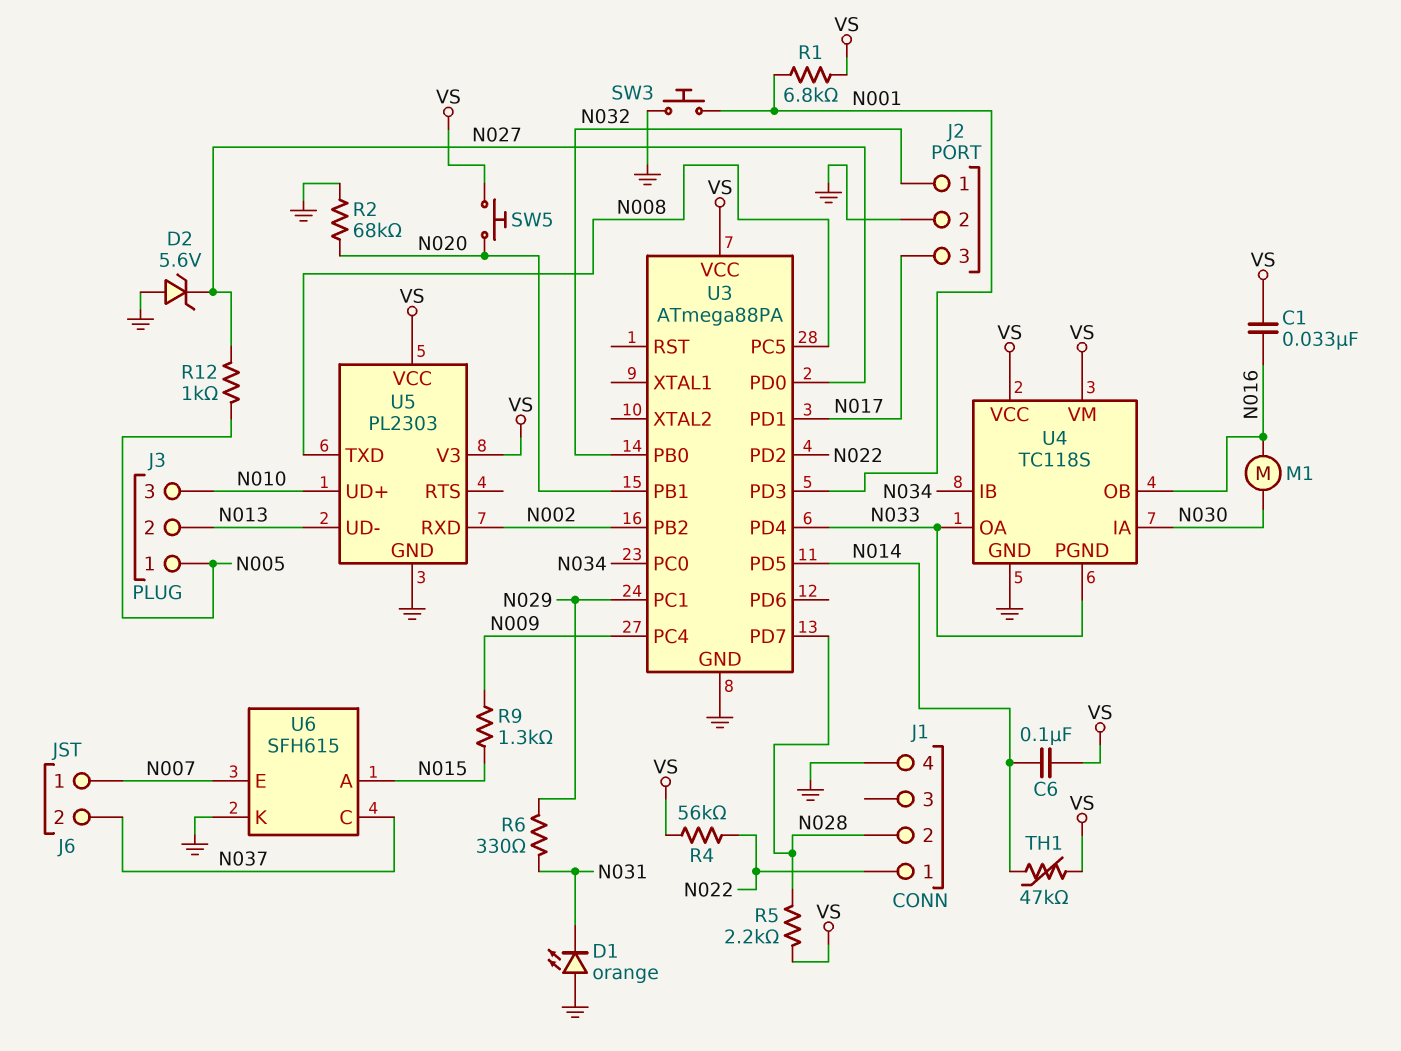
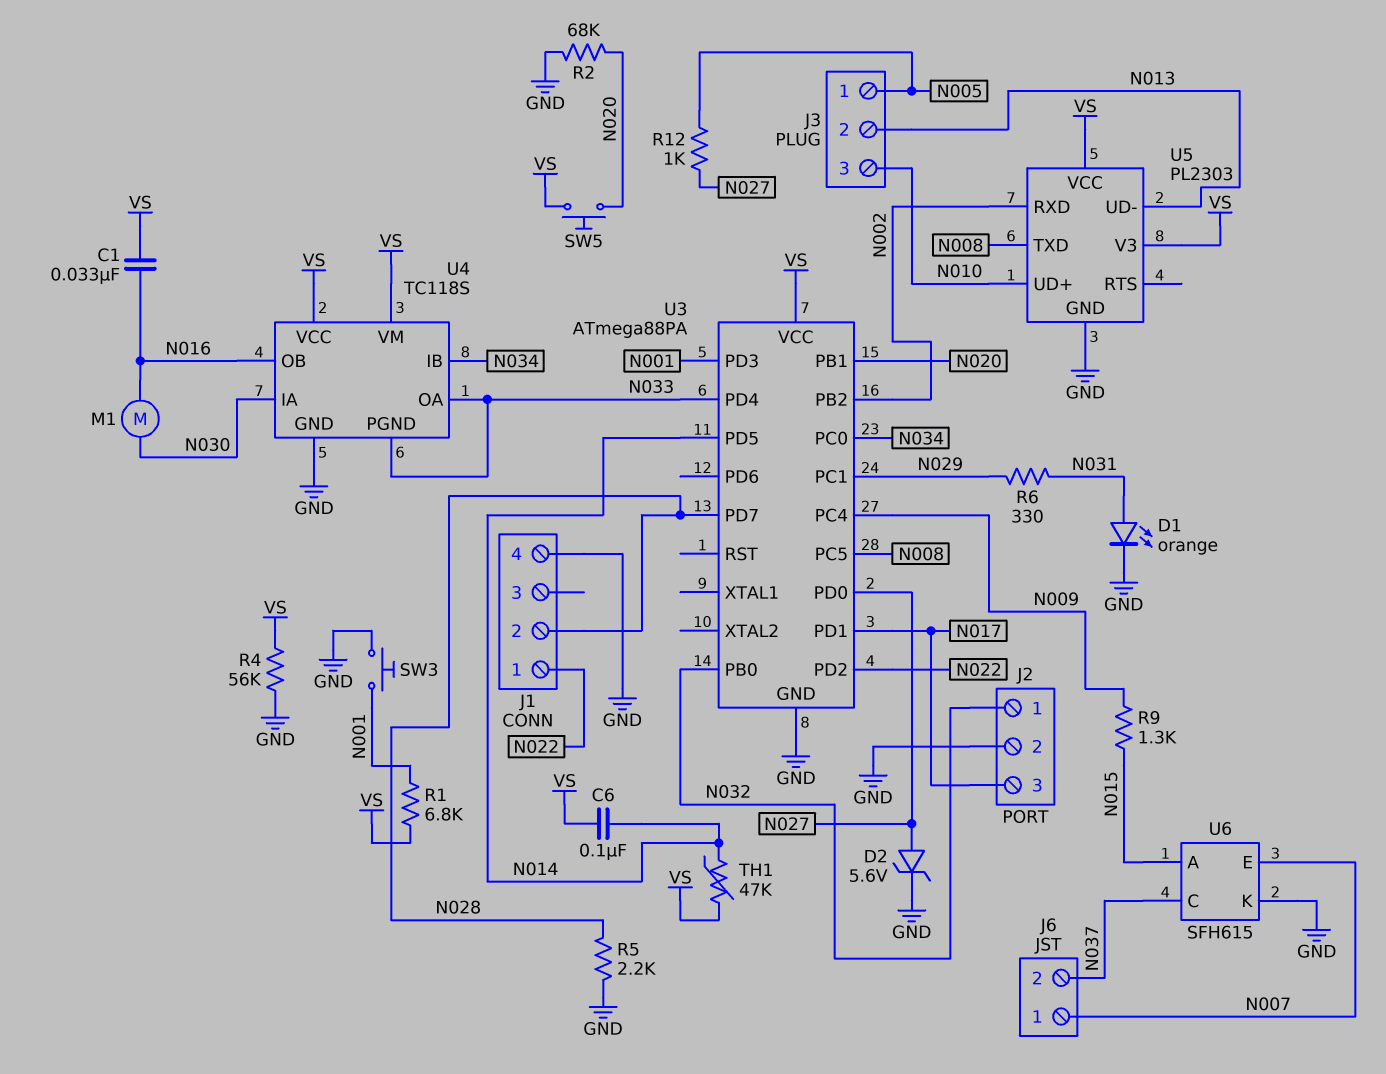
D1: LED orange (A GND, K N031) -> LED orange (A N031, K GND)
D2: zener 5.6V (A GND, K N027) -> zener 5.6V (A N027, K GND)
R4: 56k (N022, VS) -> 56k (GND, VS)
R5: 2.2k (N028, VS) -> 2.2k (GND, N028)

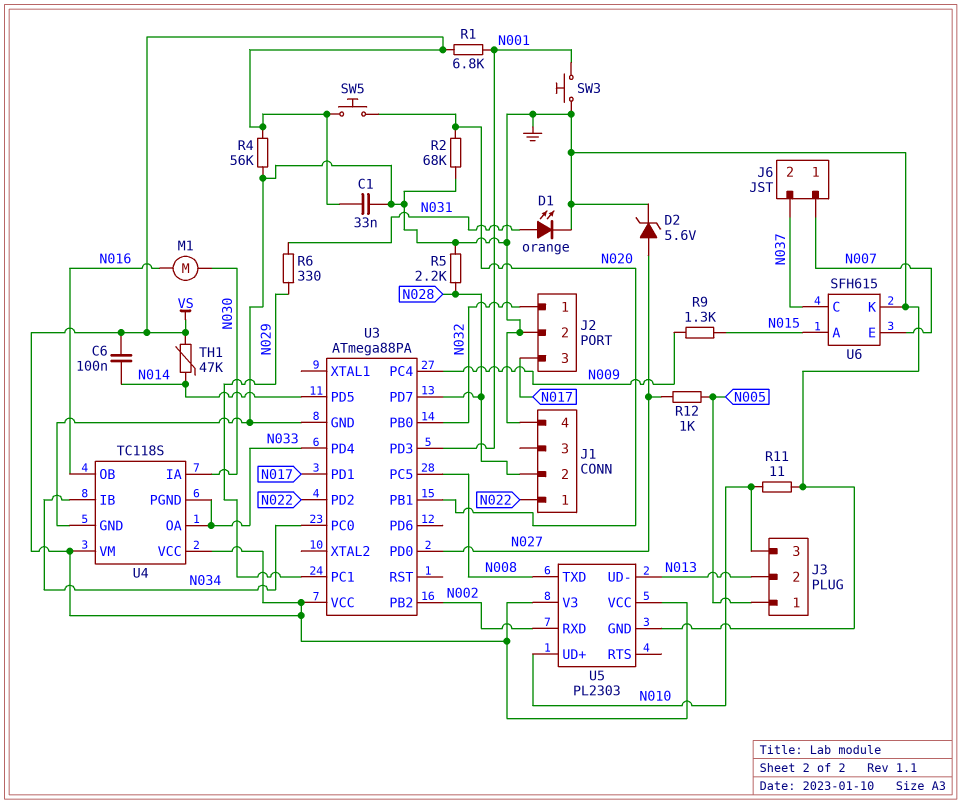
C1: 33nF (N016, VS) -> 33nF (GND, VS)
R11: none -> 11 (GND, N010)

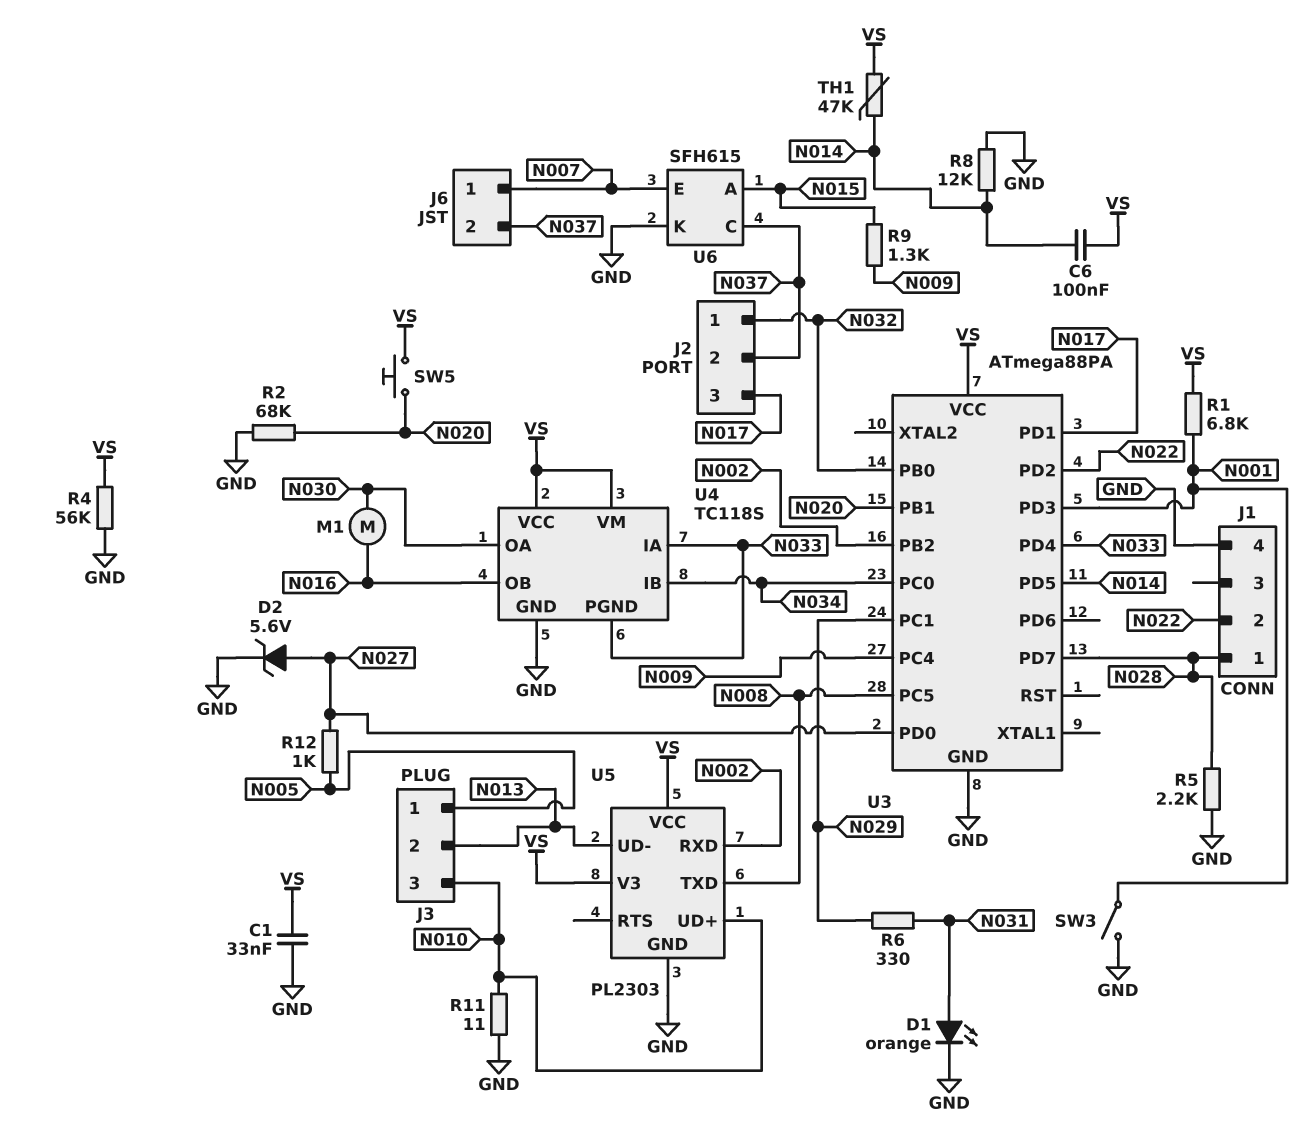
J1 pin 1: N022 -> N028
J1 pin 2: N028 -> N022
J2 pin 2: GND -> N037
R8: none -> 12k (GND, N014)
SW3: button (GND, N001) -> switch (GND, N001)
U4 pin IA: N030 -> N033
U4 pin OA: N033 -> N030

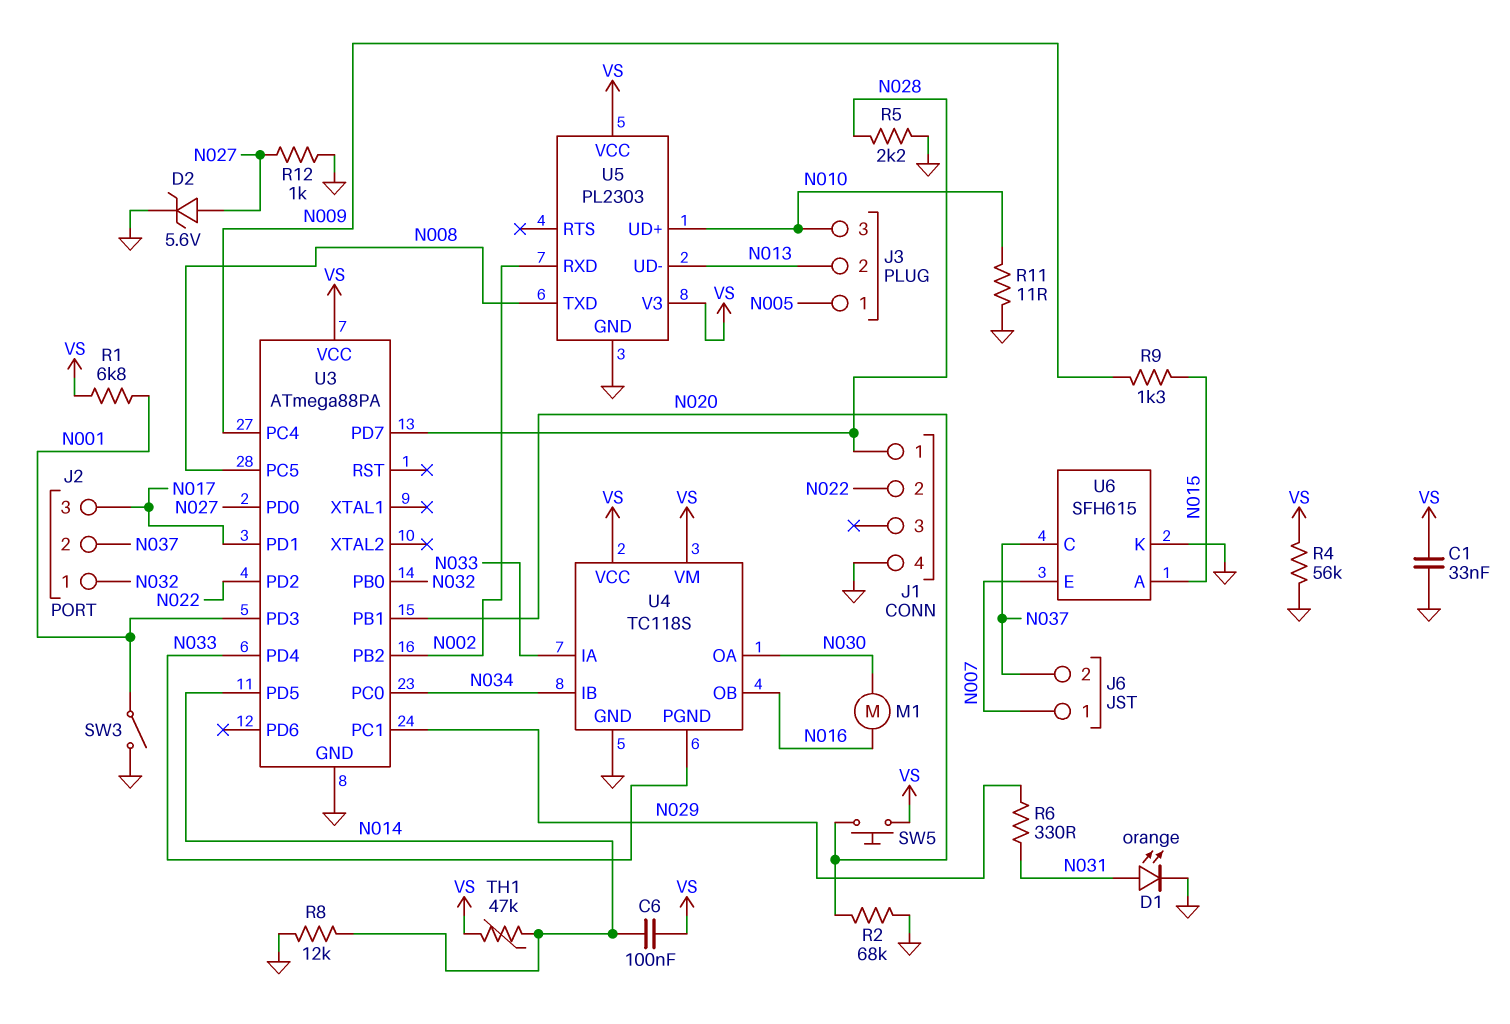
R12: 1k (N005, N027) -> 1k (GND, N027)

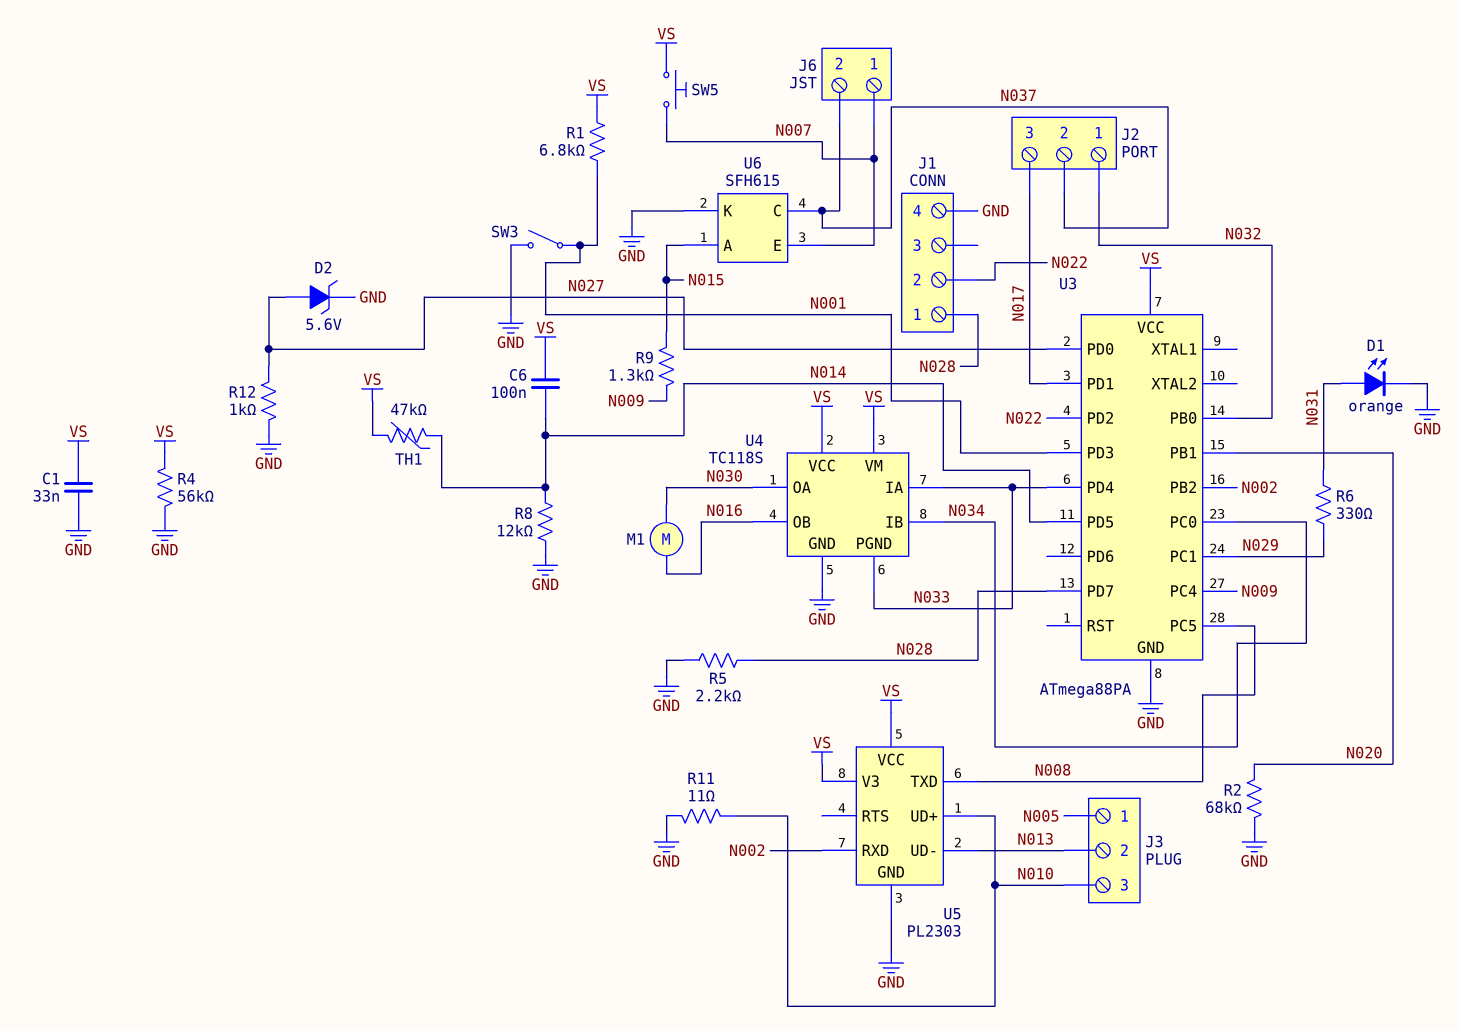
SW5: button (N020, VS) -> button (N007, VS)

